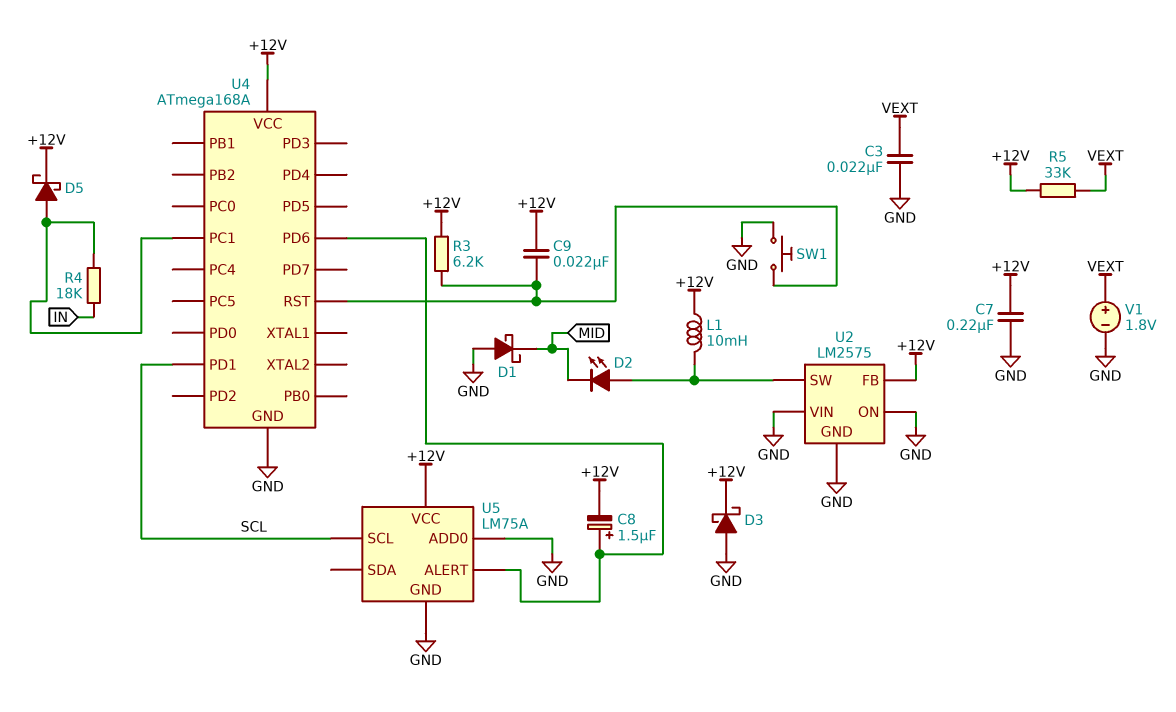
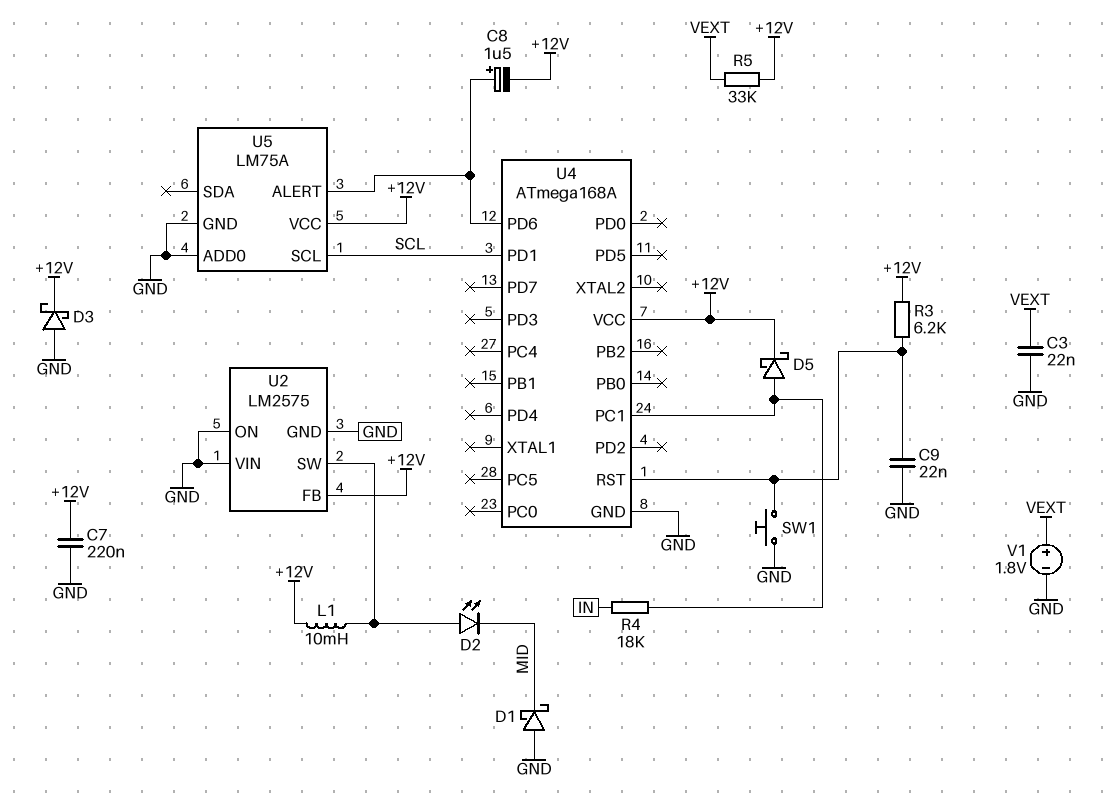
C9: 22nF (+12V, U4/RST) -> 22nF (GND, U4/RST)

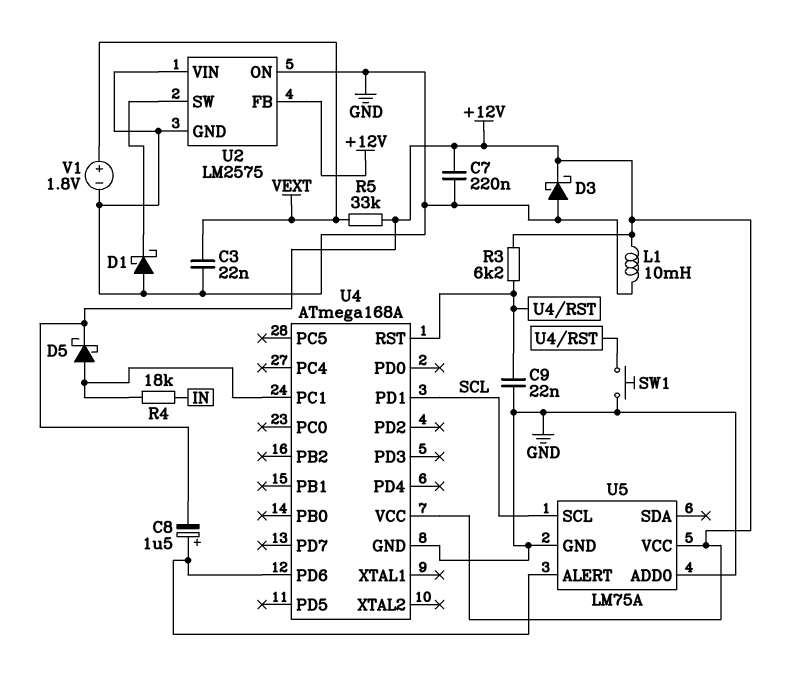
D1: schottky (A GND, K MID) -> schottky (A GND, K U2/SW)
D2: LED (A U2/SW, K MID) -> none
L1: 10mH (+12V, U2/SW) -> 10mH (+12V, GND)

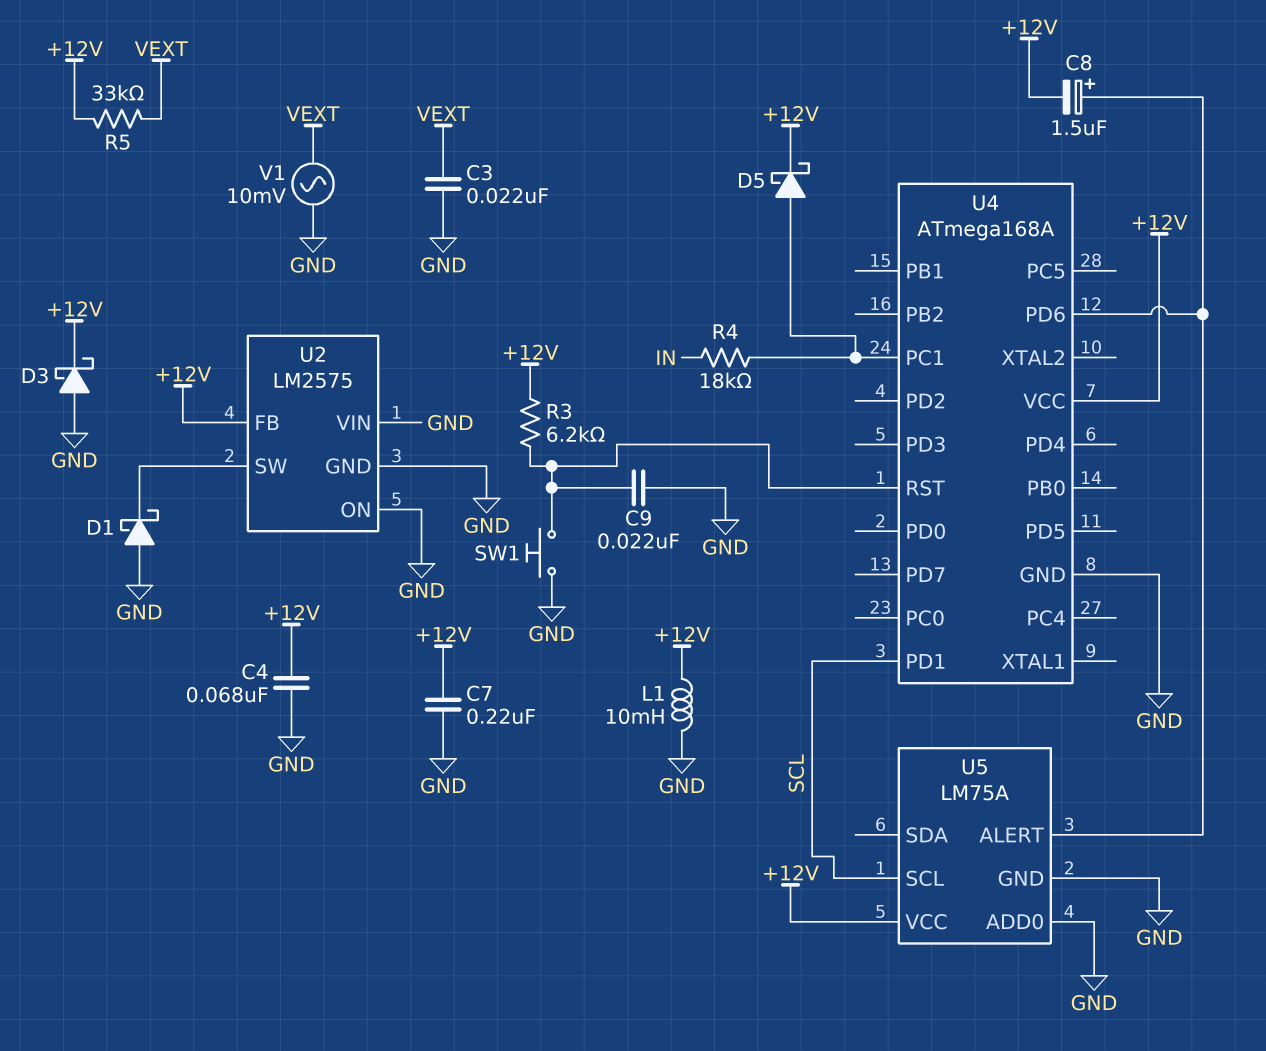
C4: none -> 68nF (+12V, GND)
V1: 1.8V (plus VEXT, minus GND) -> AC 10mV (GND, VEXT)

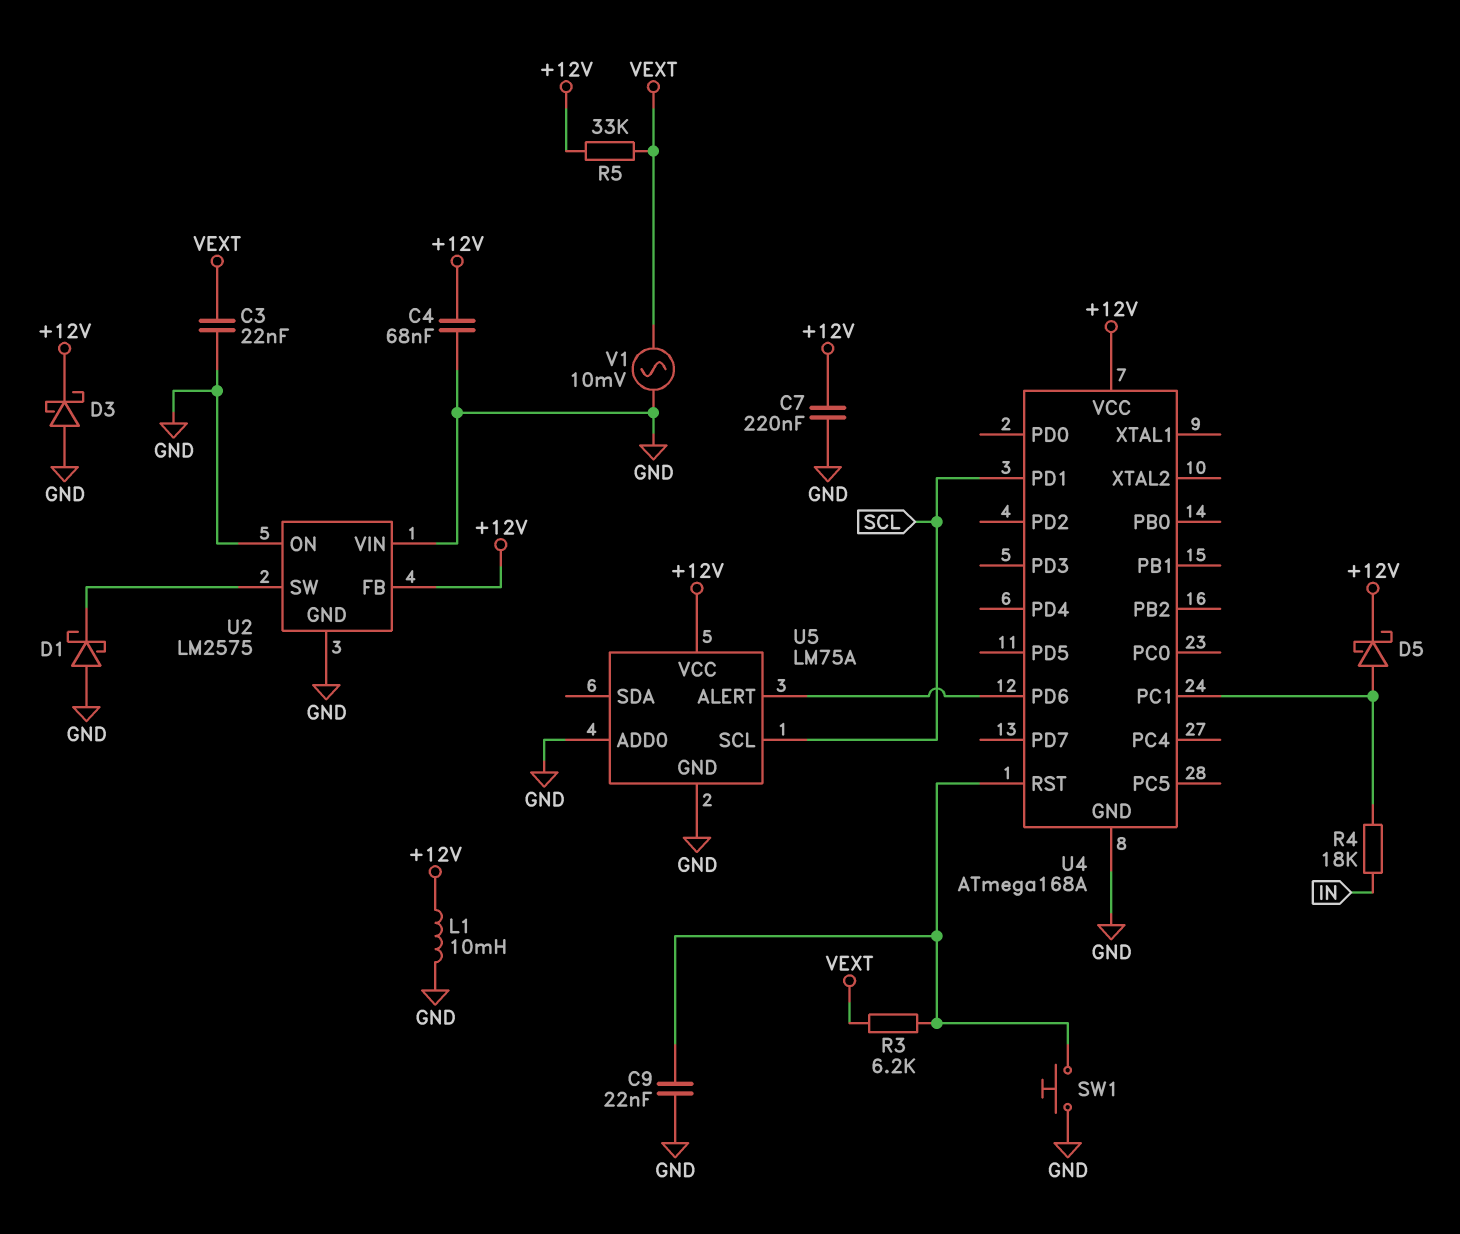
C8: 1.5uF (plus U4/PD6, minus +12V) -> none
R3: 6.2k (+12V, U4/RST) -> 6.2k (U4/RST, VEXT)

